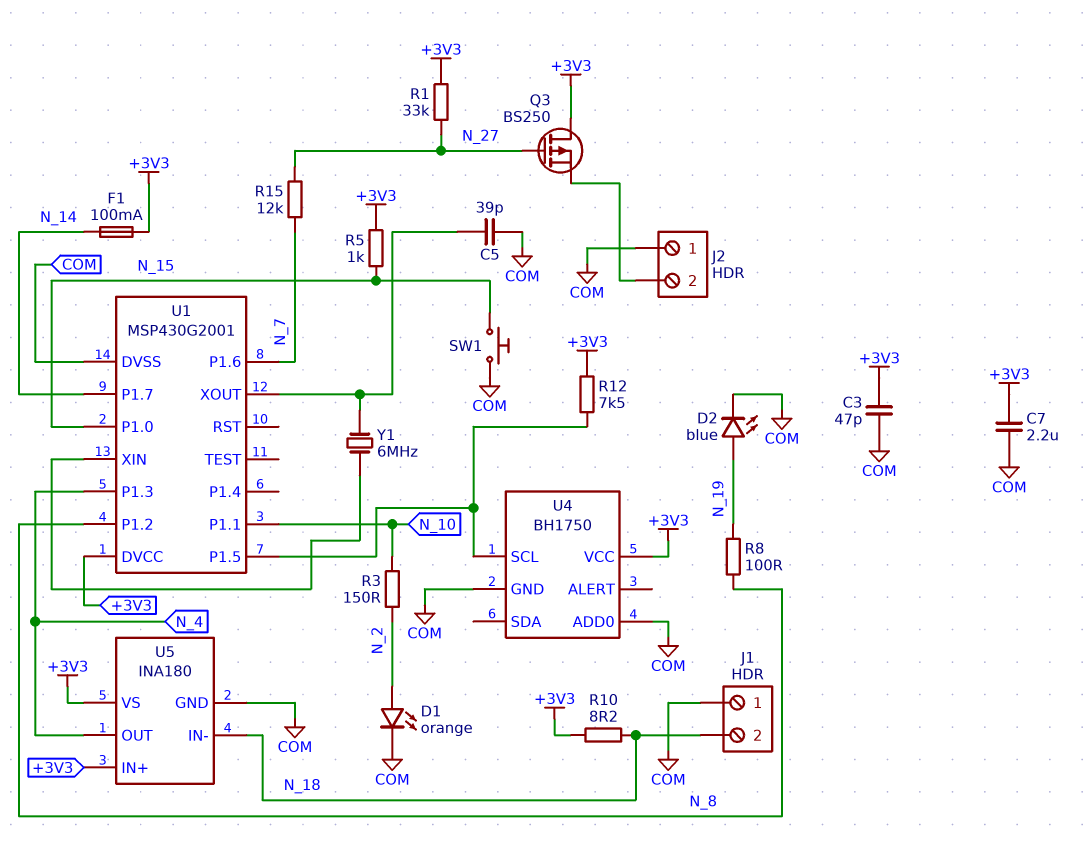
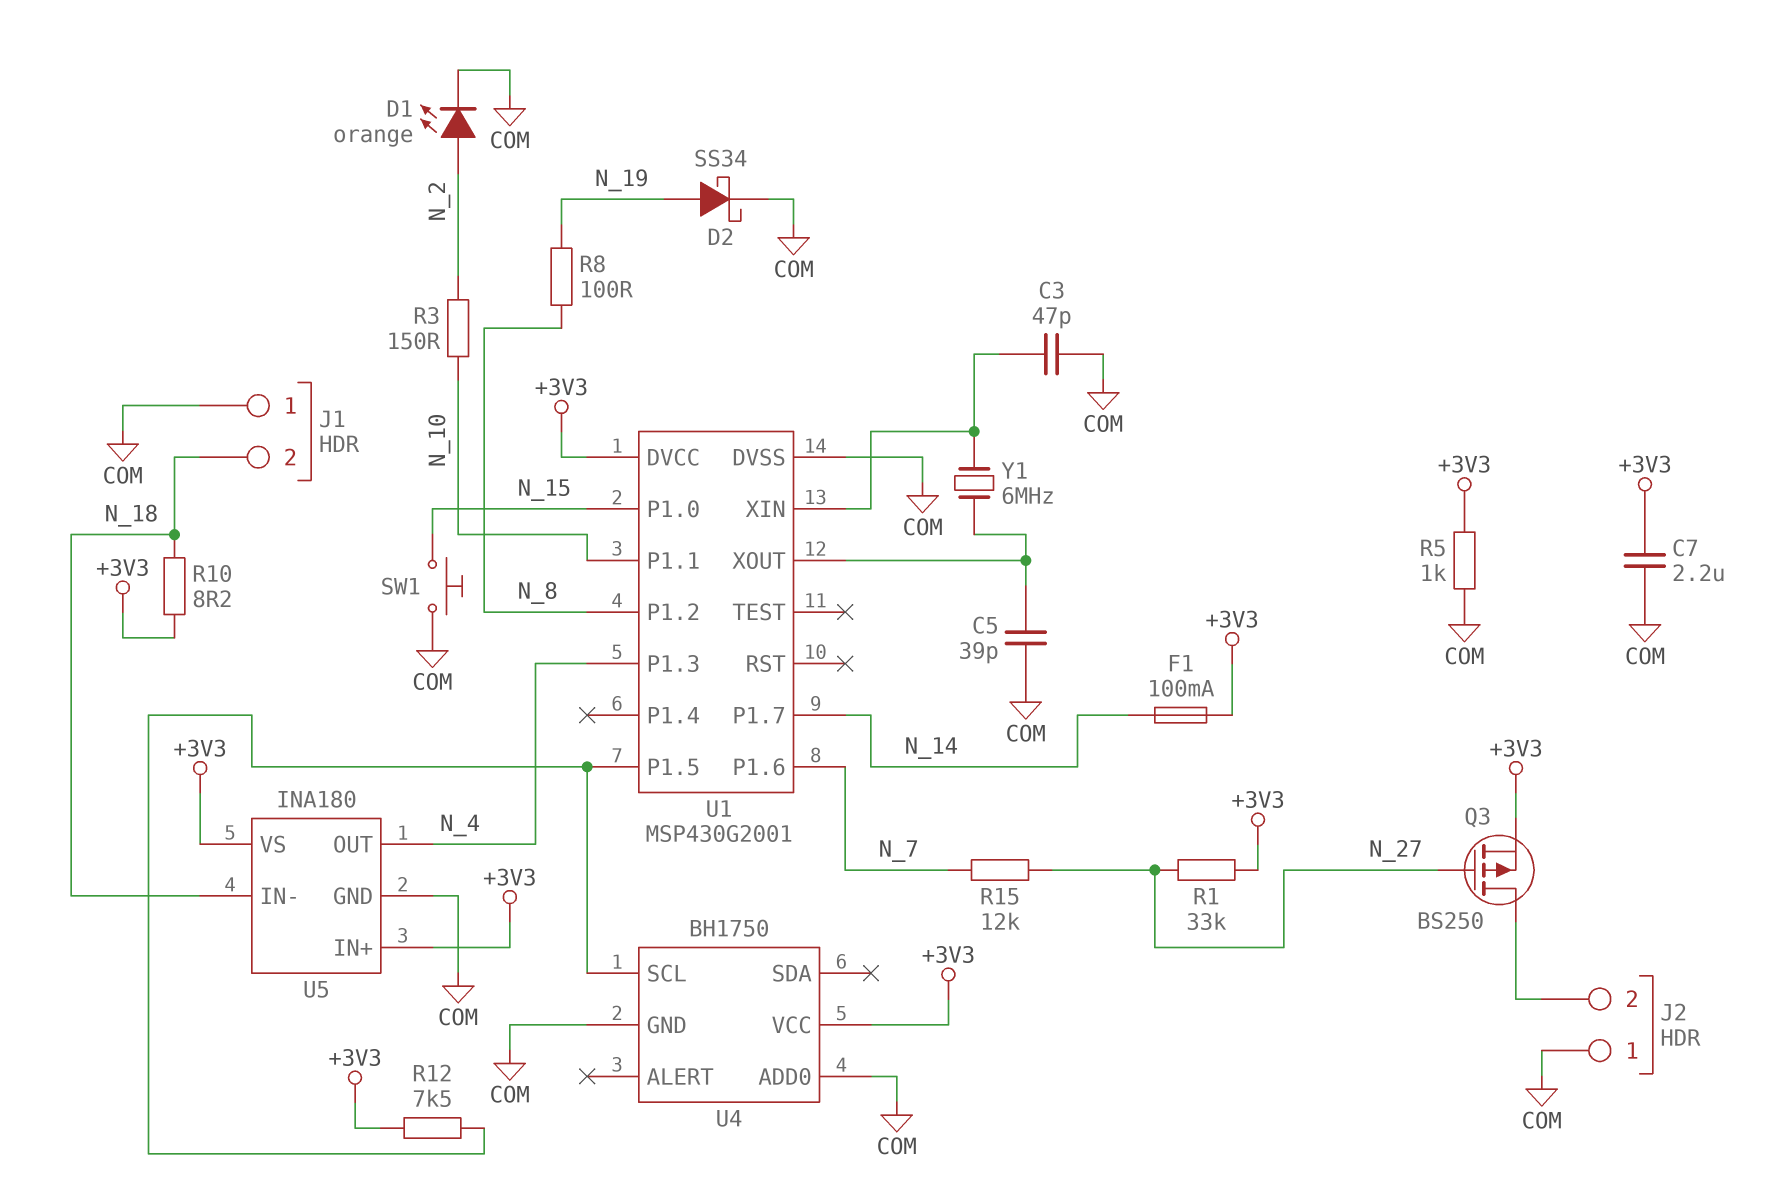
C3: 47pF (+3V3, COM) -> 47pF (COM, U1/XIN)
D2: LED blue (A N_19, K COM) -> schottky SS34 (A N_19, K COM)
Q3: PMOS BS250 (G N_27, D +3V3, S J2/2) -> PMOS BS250 (G N_27, D J2/2, S +3V3)
R5: 1k (+3V3, N_15) -> 1k (+3V3, COM)

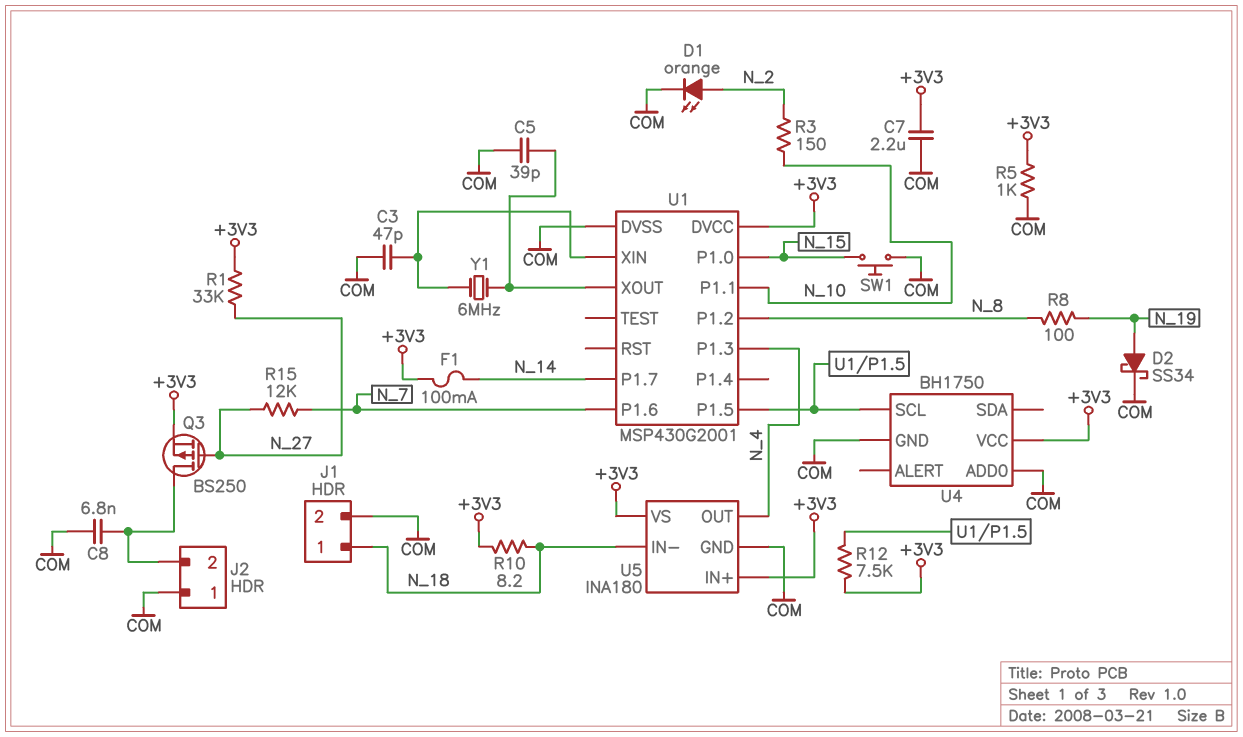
C8: none -> 6.8nF (COM, J2/2)
J1 pin 1: COM -> N_18
J1 pin 2: N_18 -> COM

